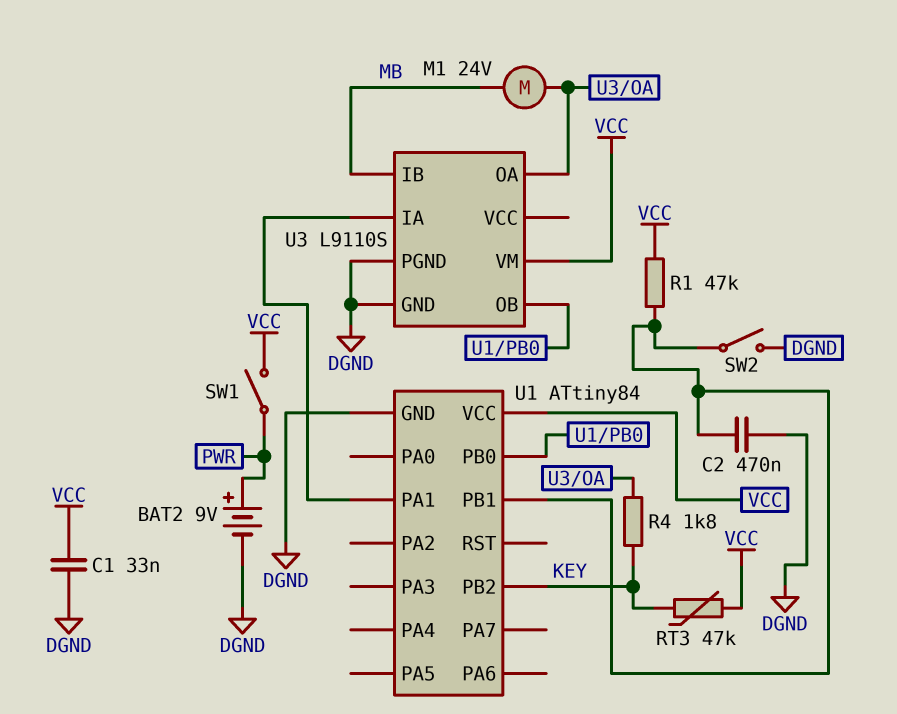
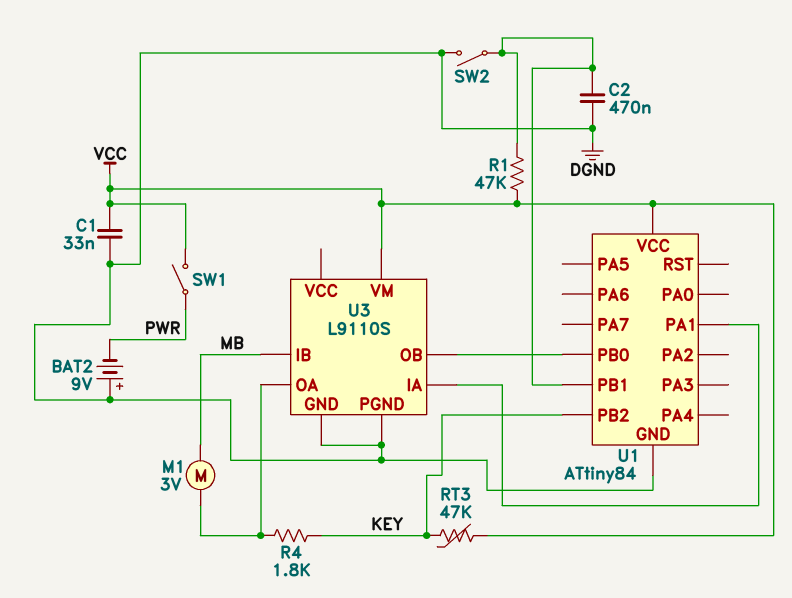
BAT2: 9V (plus PWR, minus DGND) -> 9V (plus DGND, minus PWR)
M1: motor 24V (MB, U3/OA) -> motor 3V (MB, U3/OA)

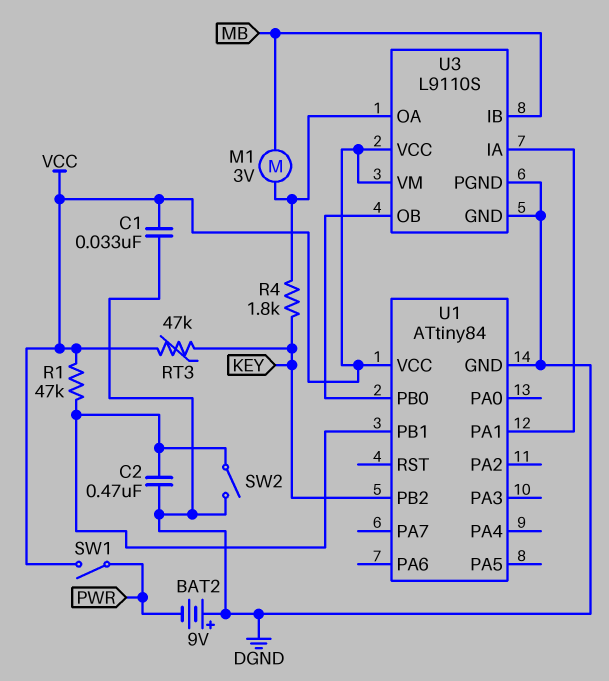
U3 pin VCC: none -> VCC

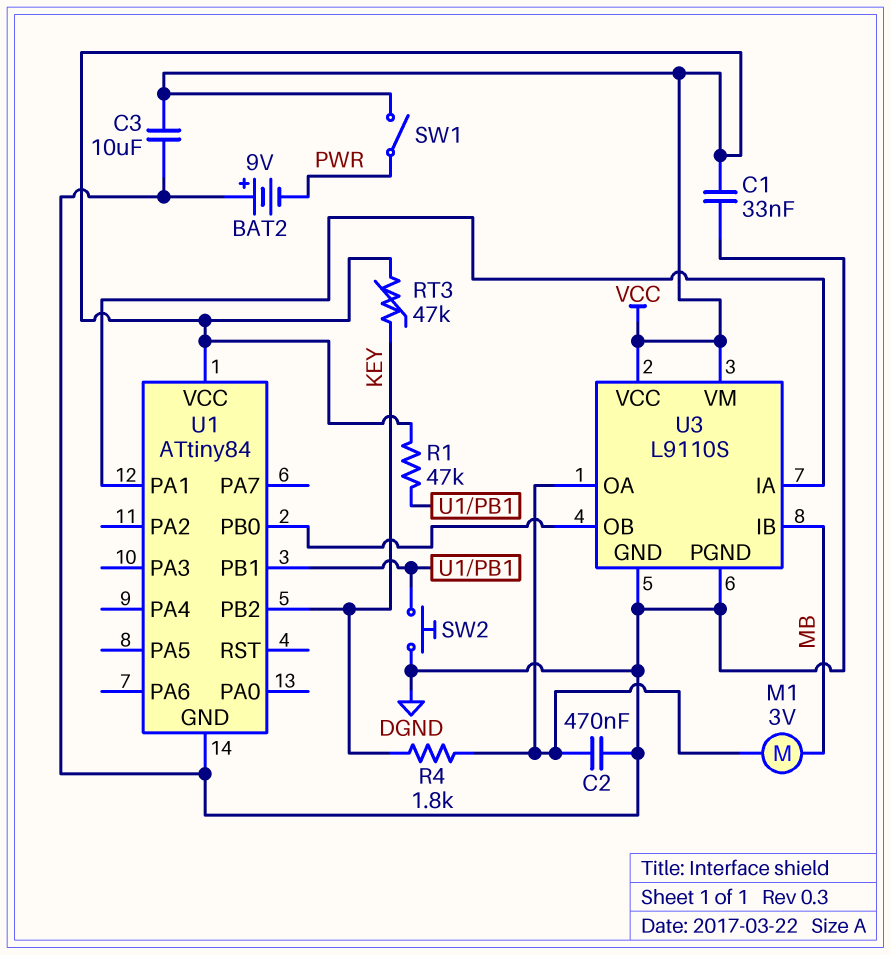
C2: 470nF (DGND, U1/PB1) -> 470nF (DGND, U3/OA)
C3: none -> 10uF (DGND, VCC)
SW2: switch (DGND, U1/PB1) -> button (DGND, U1/PB1)

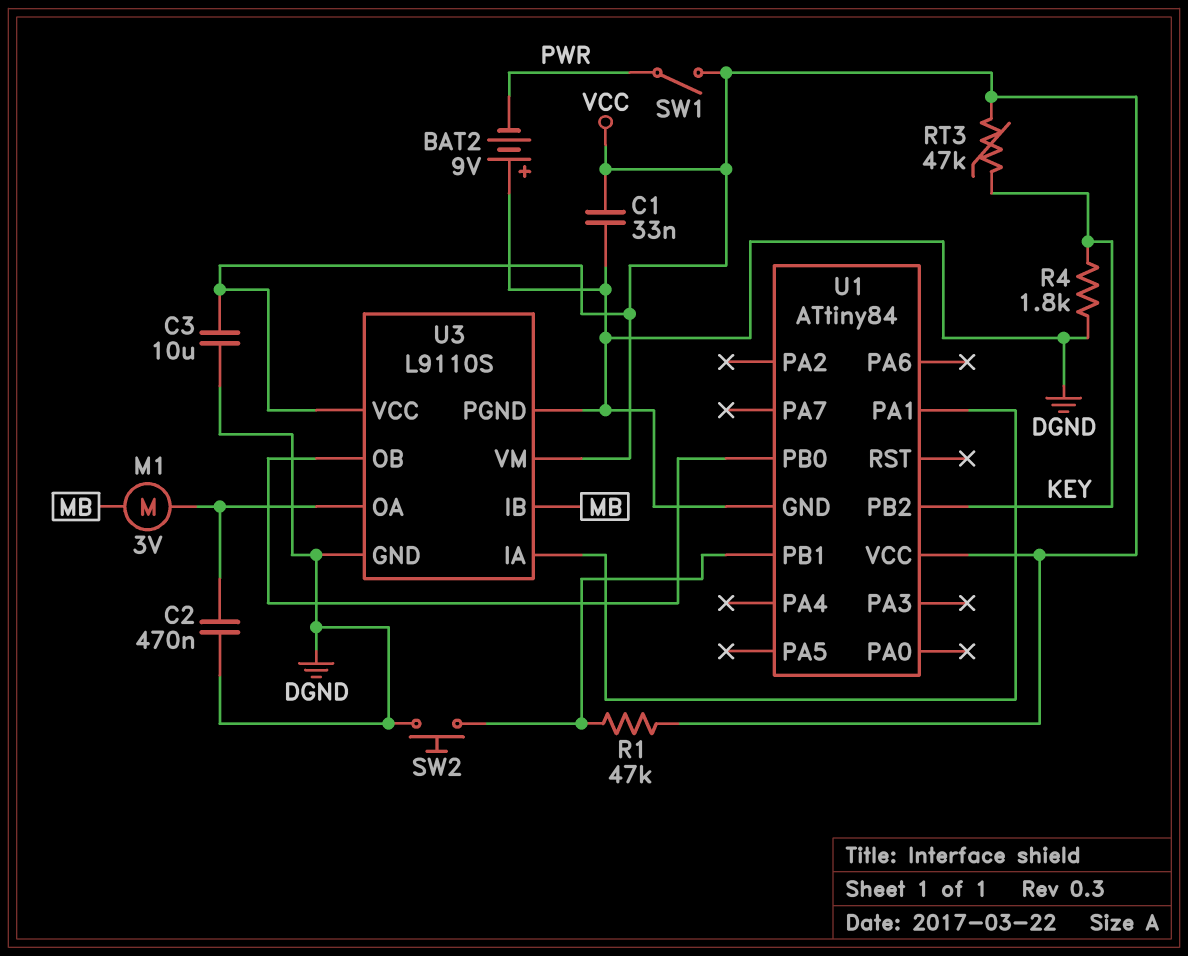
R4: 1.8k (KEY, U3/OA) -> 1.8k (DGND, KEY)

